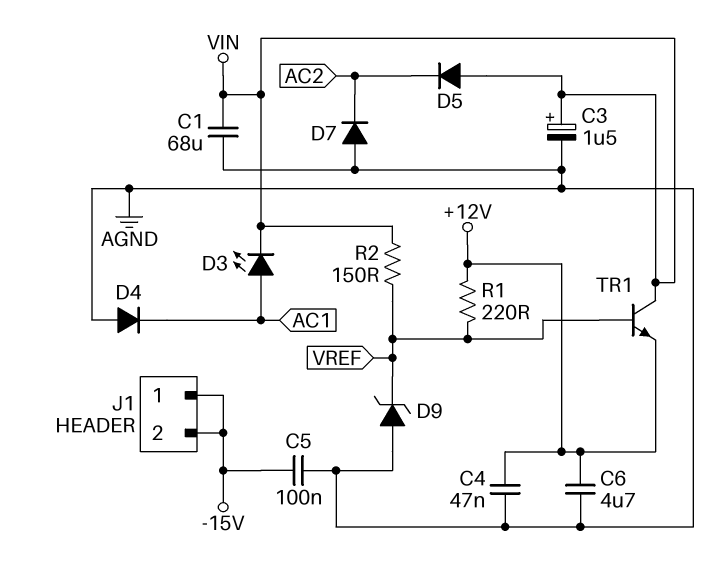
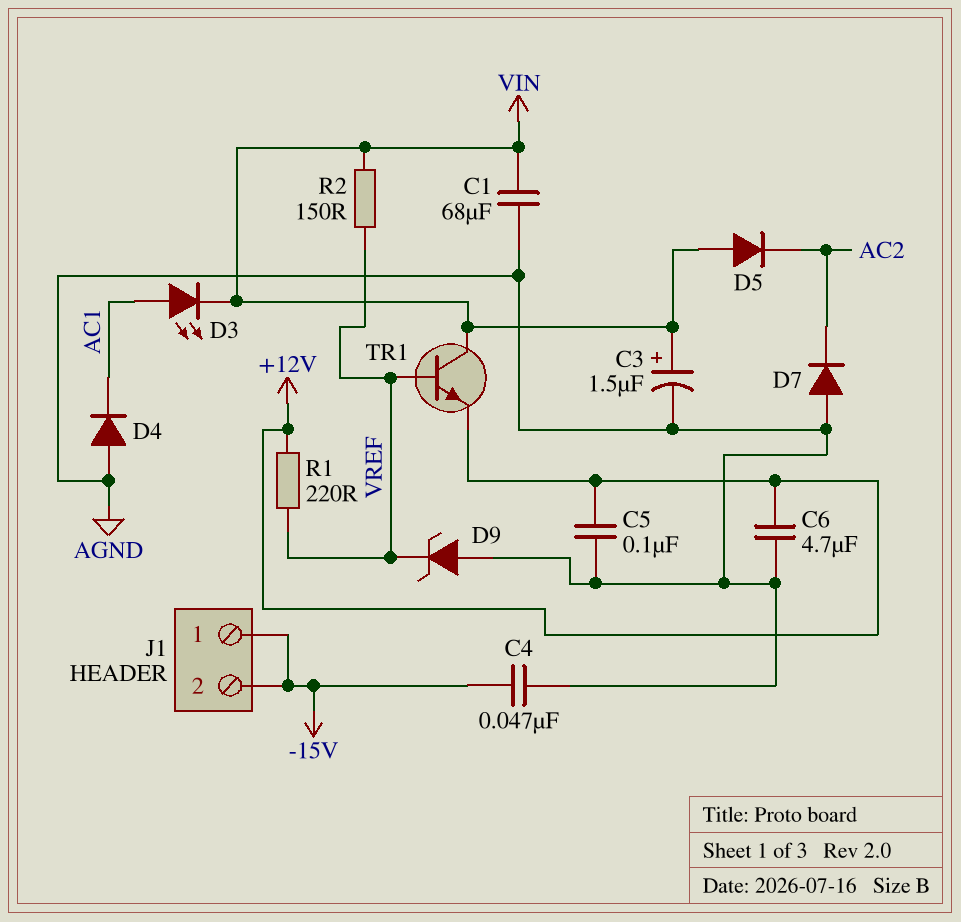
C4: 47nF (+12V, AGND) -> 47nF (-15V, AGND)
C5: 100nF (-15V, AGND) -> 100nF (+12V, AGND)

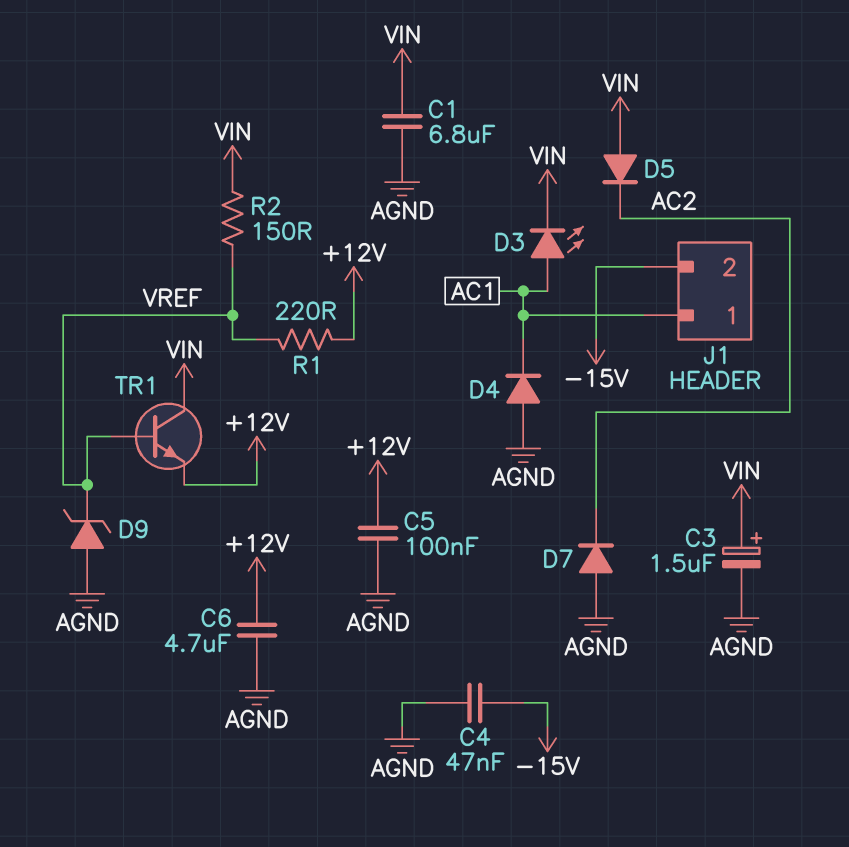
C1: 68uF (AGND, VIN) -> 6.8uF (AGND, VIN)
J1 pin 1: -15V -> AC1

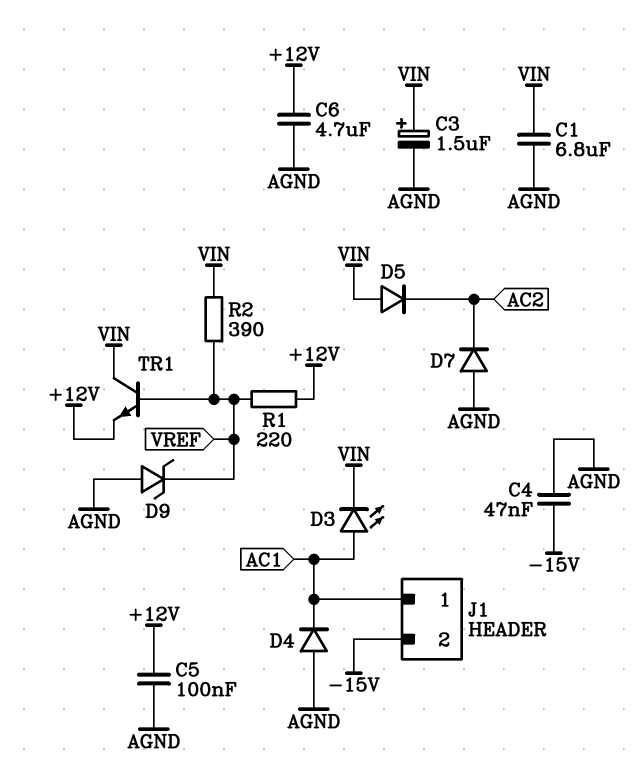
R2: 150 (VIN, VREF) -> 390 (VIN, VREF)

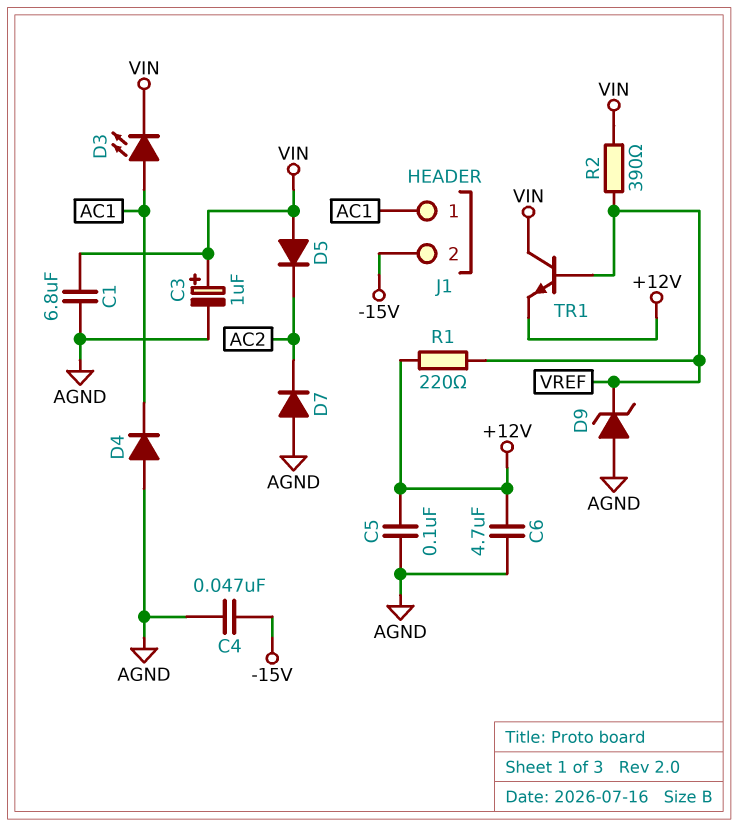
C3: 1.5uF (plus VIN, minus AGND) -> 1uF (plus VIN, minus AGND)

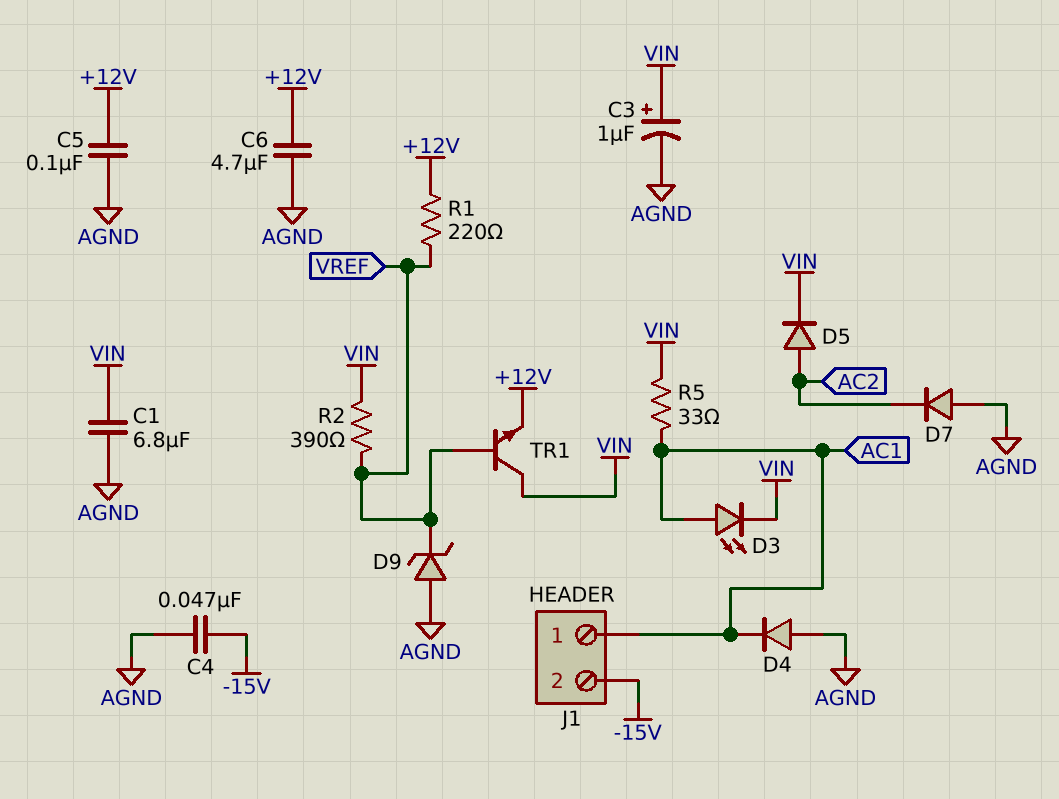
D5: diode (A VIN, K AC2) -> diode (A AC2, K VIN)
R5: none -> 33 (AC1, VIN)

